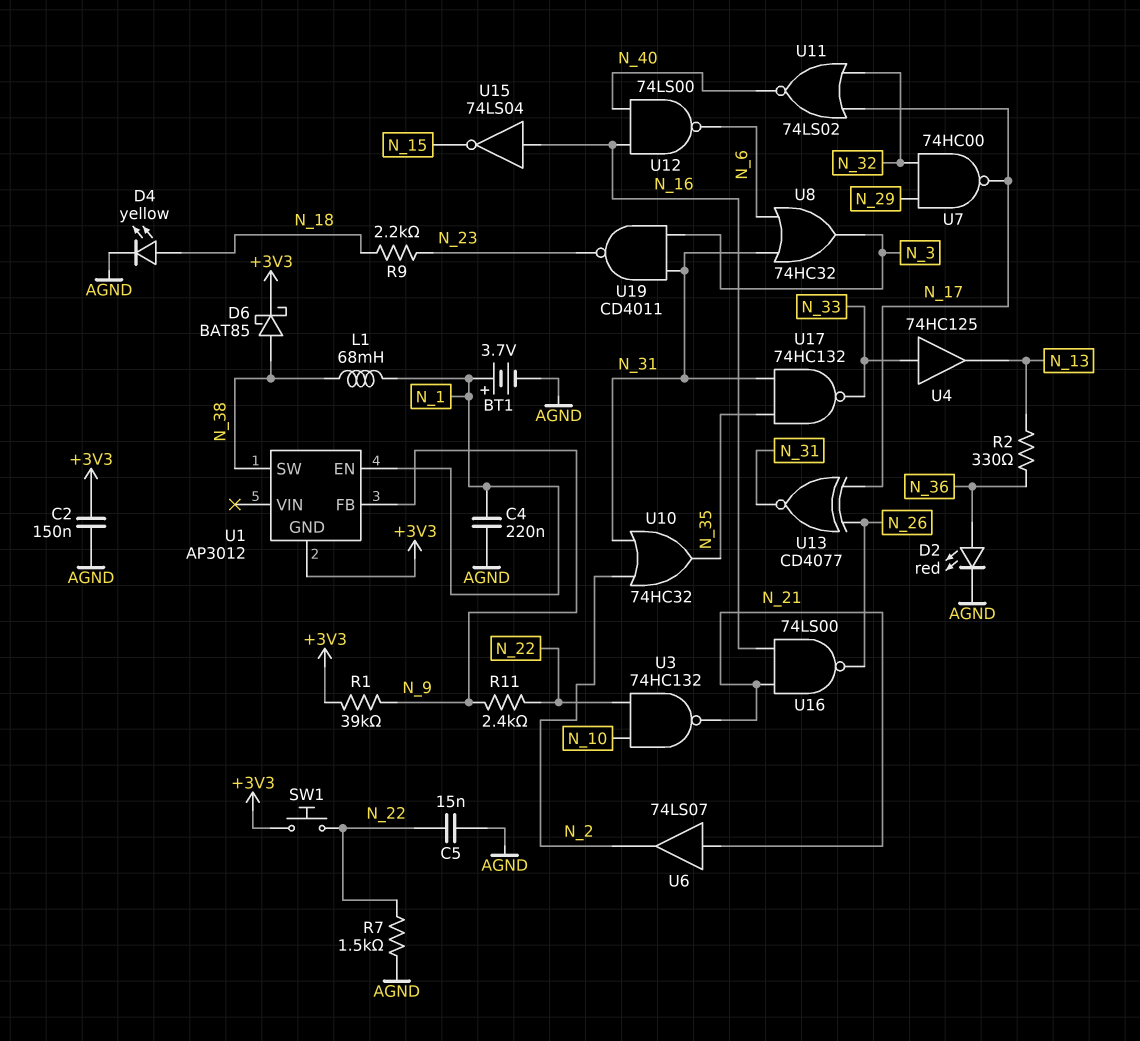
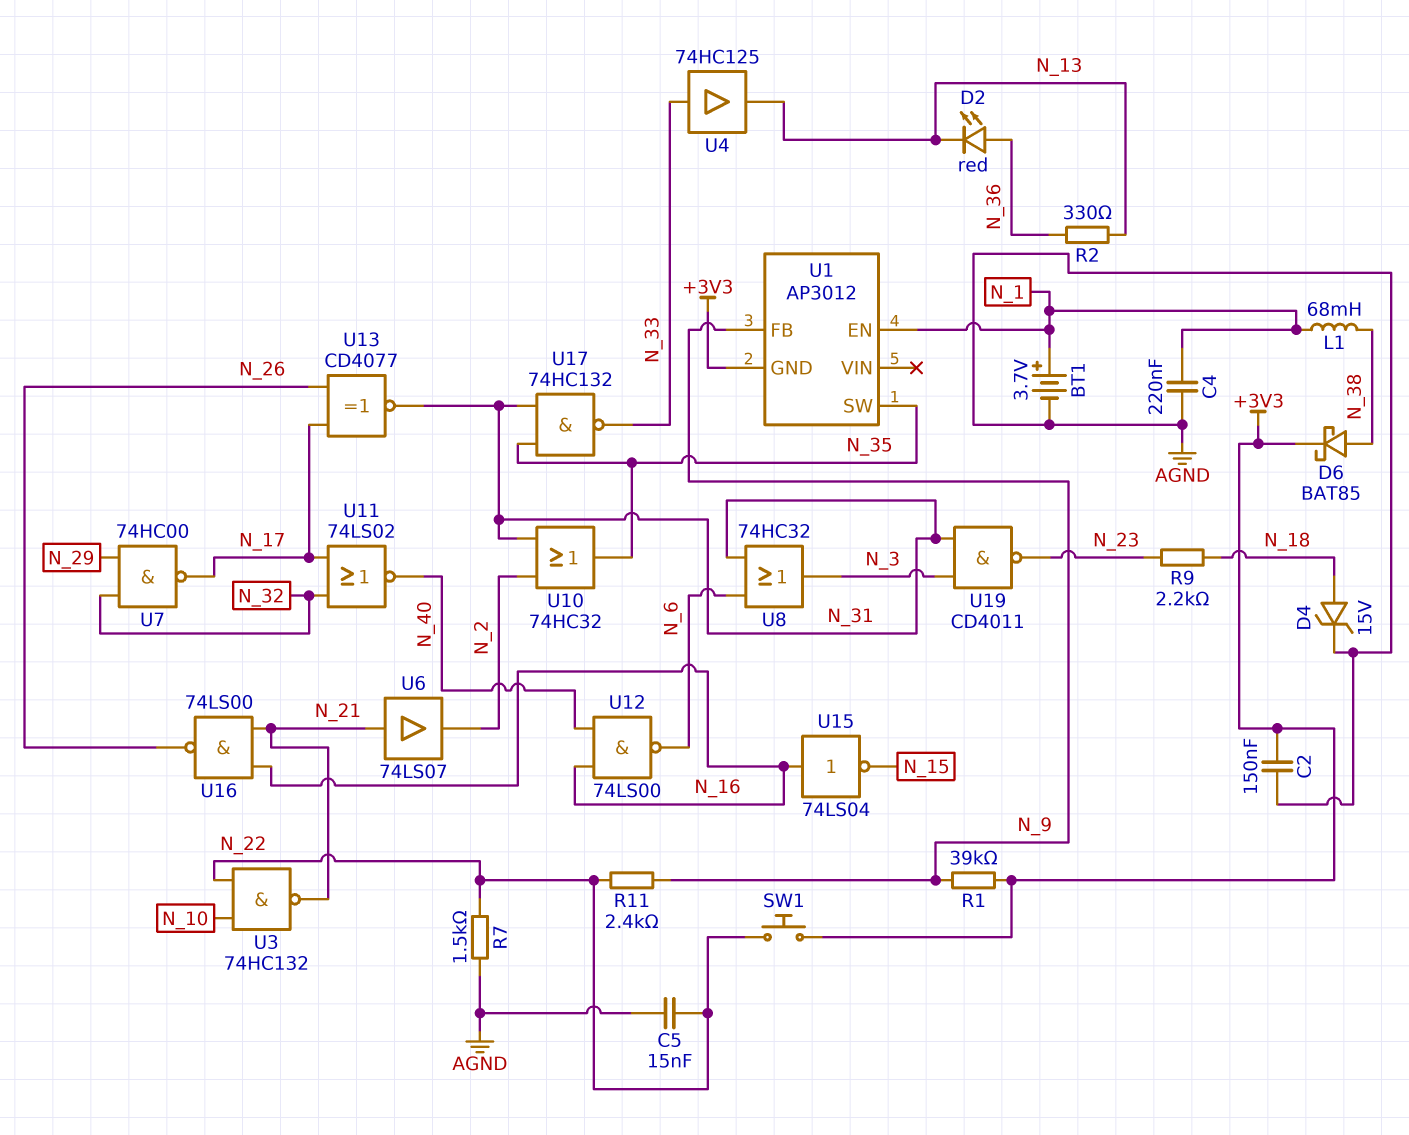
D2: LED red (A N_36, K AGND) -> LED red (A N_36, K N_13)
D4: LED yellow (A N_18, K AGND) -> zener 15V (A N_18, K AGND)
U1 pin SW: N_38 -> N_35

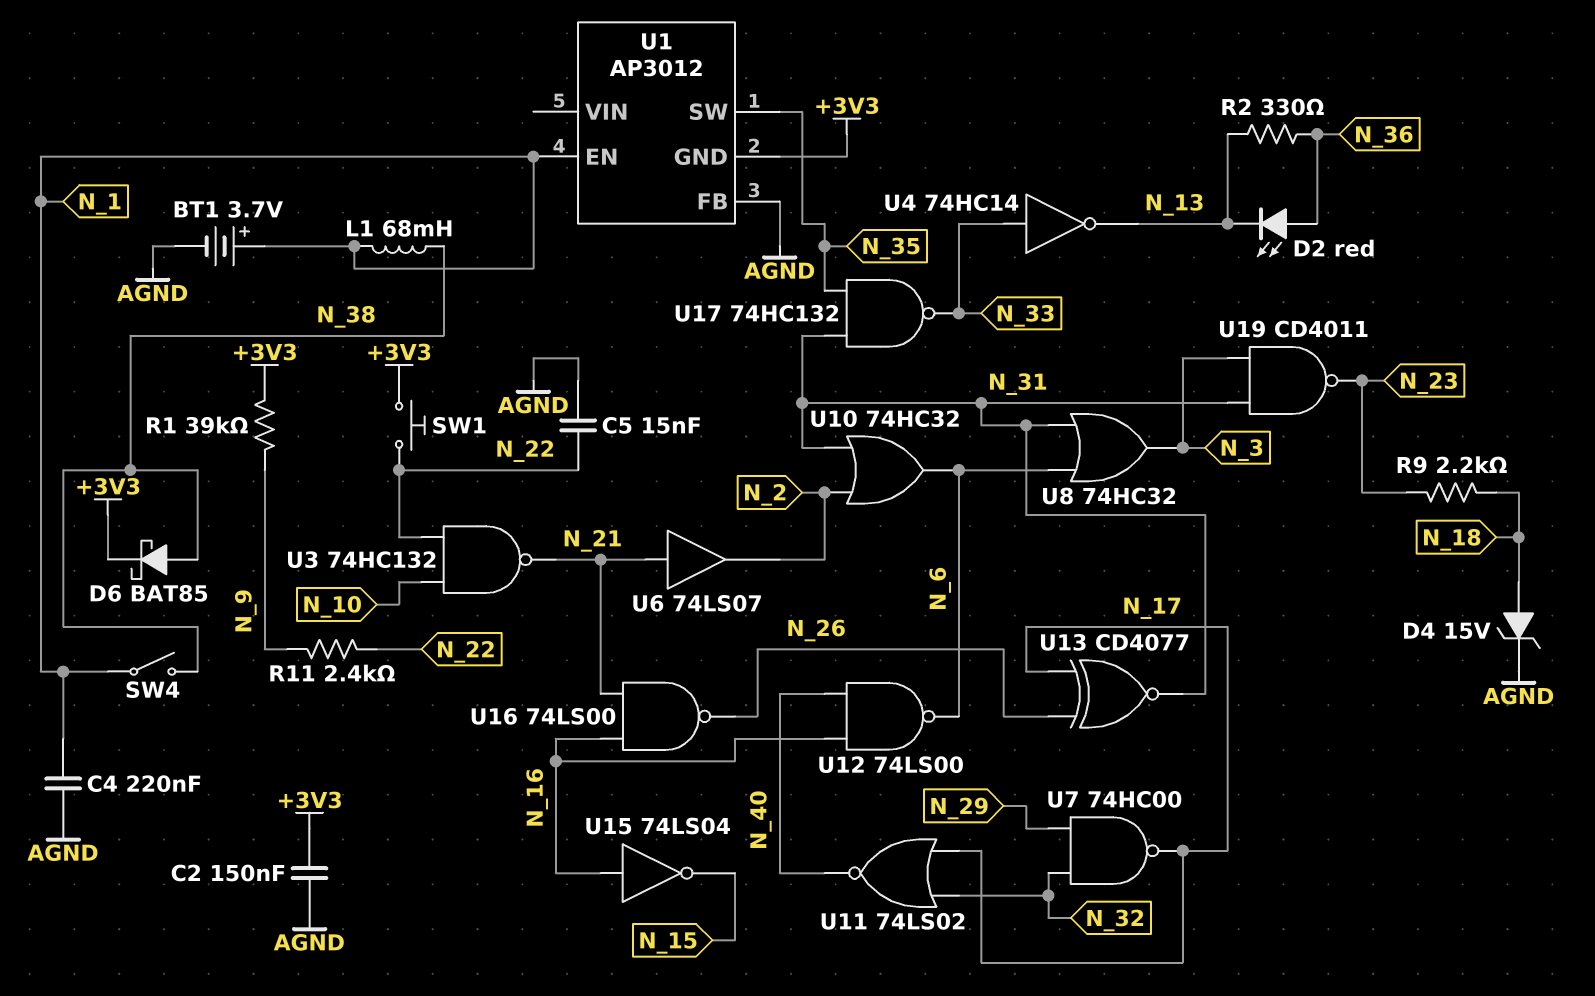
R7: 1.5k (AGND, N_22) -> none
SW4: none -> switch (N_1, N_38)
U1 pin FB: N_9 -> AGND
U4: buffer 74HC125 (in N_33, out N_13) -> NOT 74HC14 (in N_33, out N_13)
U10: OR 74HC32 (in N_2, in N_31, out N_35) -> OR 74HC32 (in N_2, in N_31, out N_6)

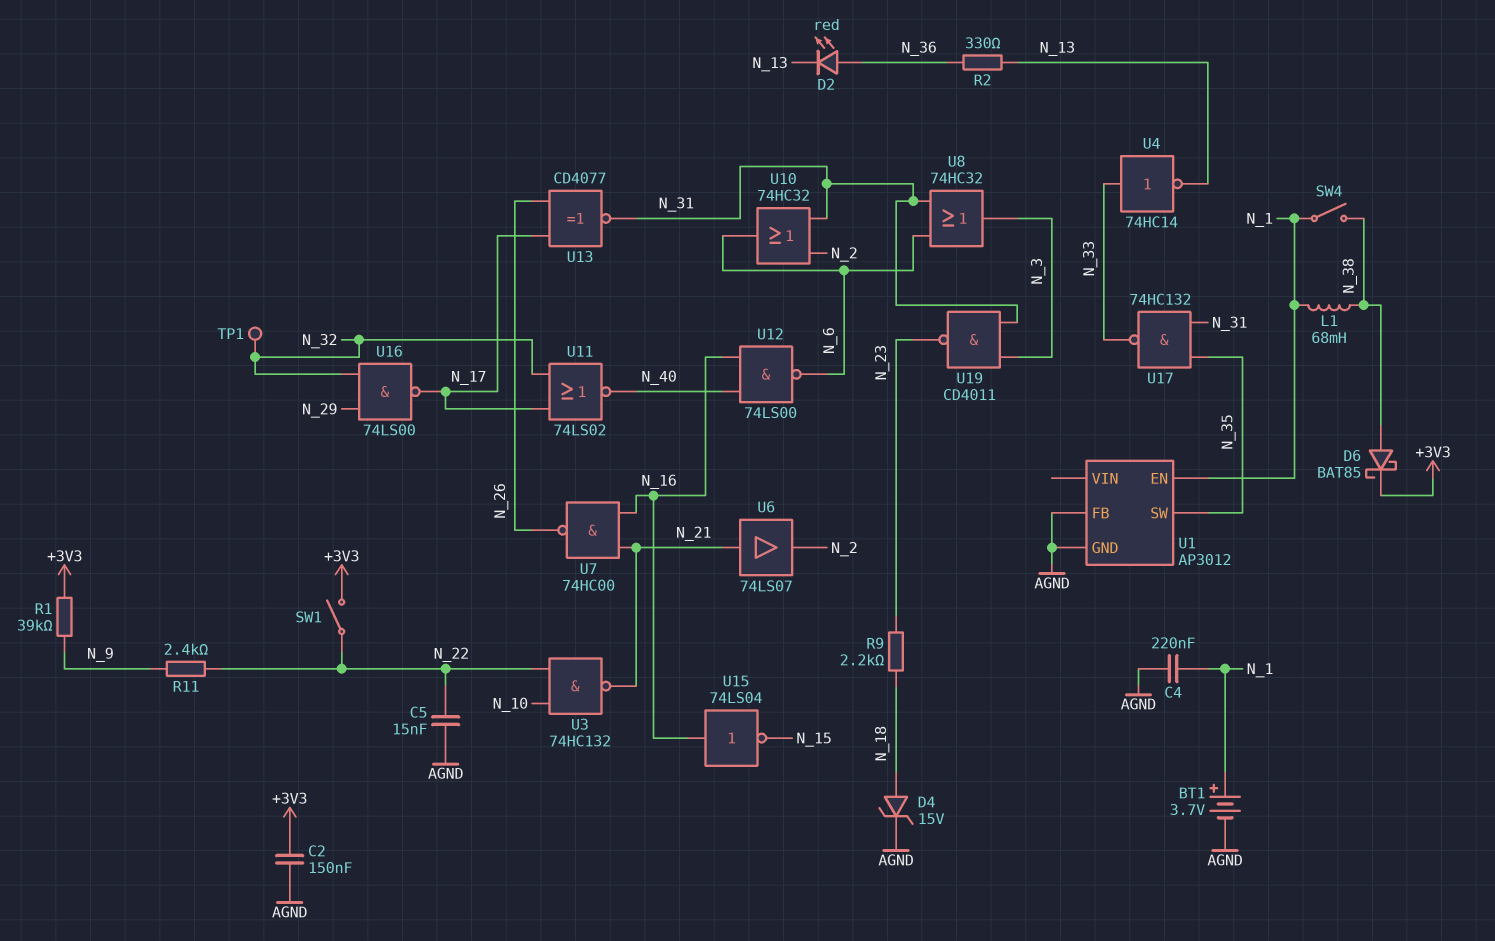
SW1: button (+3V3, N_22) -> switch (+3V3, N_22)
TP1: none -> test point (N_32)
U1 pin GND: +3V3 -> AGND
U7: NAND 74HC00 (in N_29, in N_32, out N_17) -> NAND 74HC00 (in N_16, in N_21, out N_26)
U16: NAND 74LS00 (in N_16, in N_21, out N_26) -> NAND 74LS00 (in N_29, in N_32, out N_17)

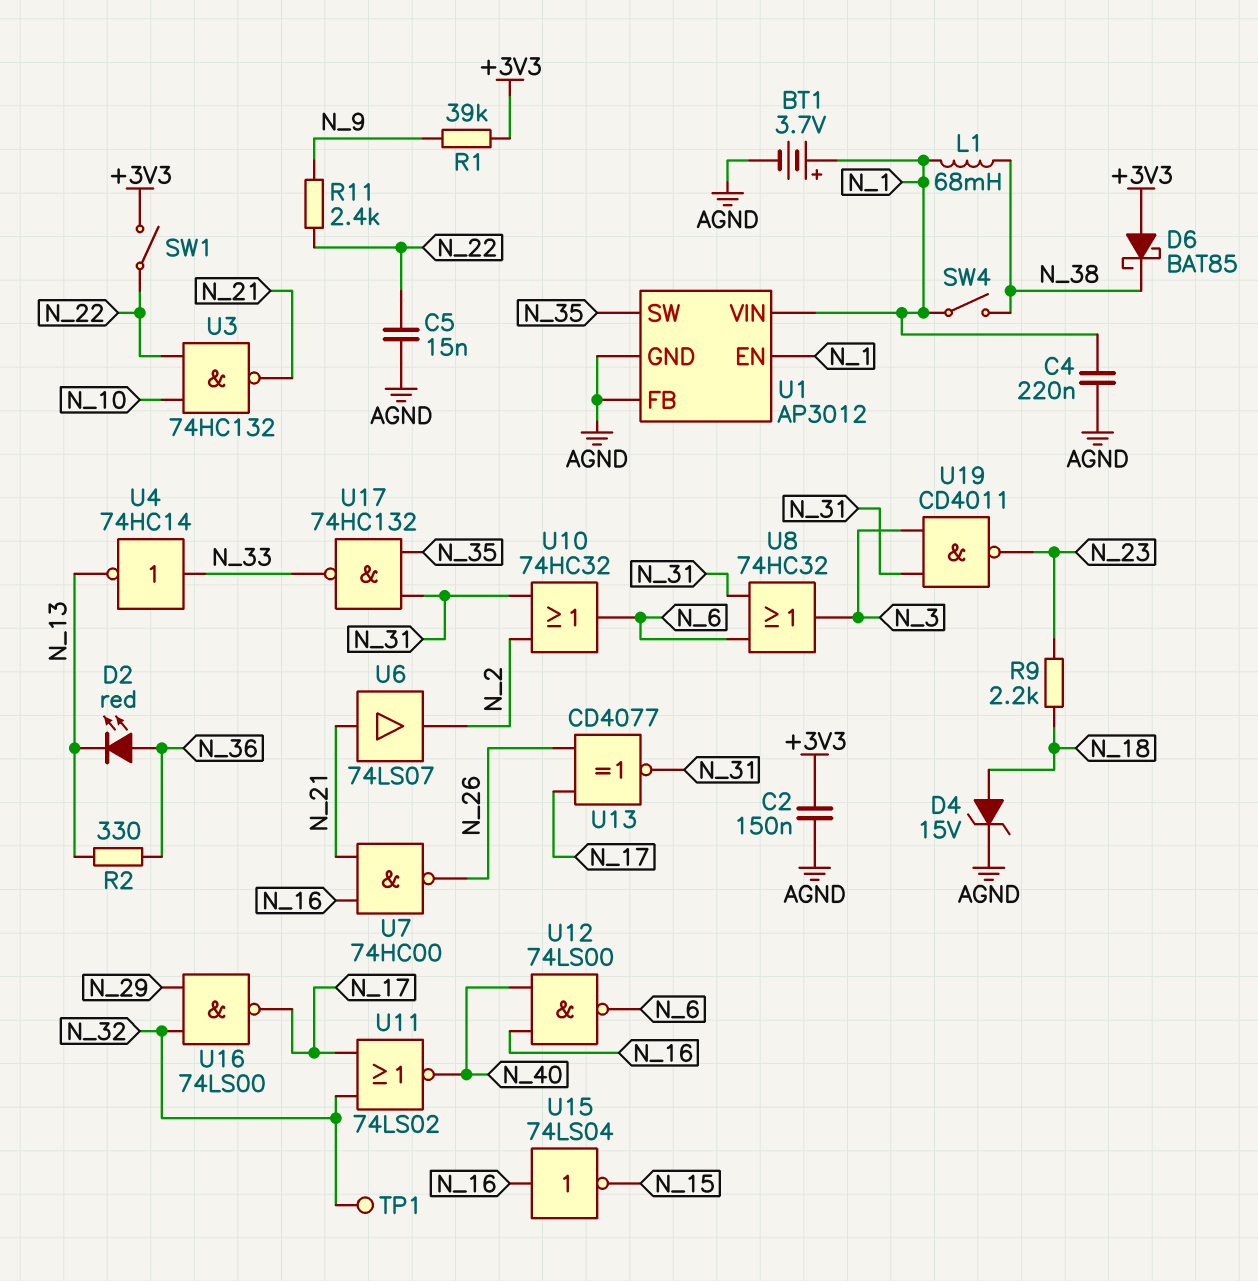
D6: schottky BAT85 (A N_38, K +3V3) -> schottky BAT85 (A +3V3, K N_38)
U1 pin VIN: none -> N_1

